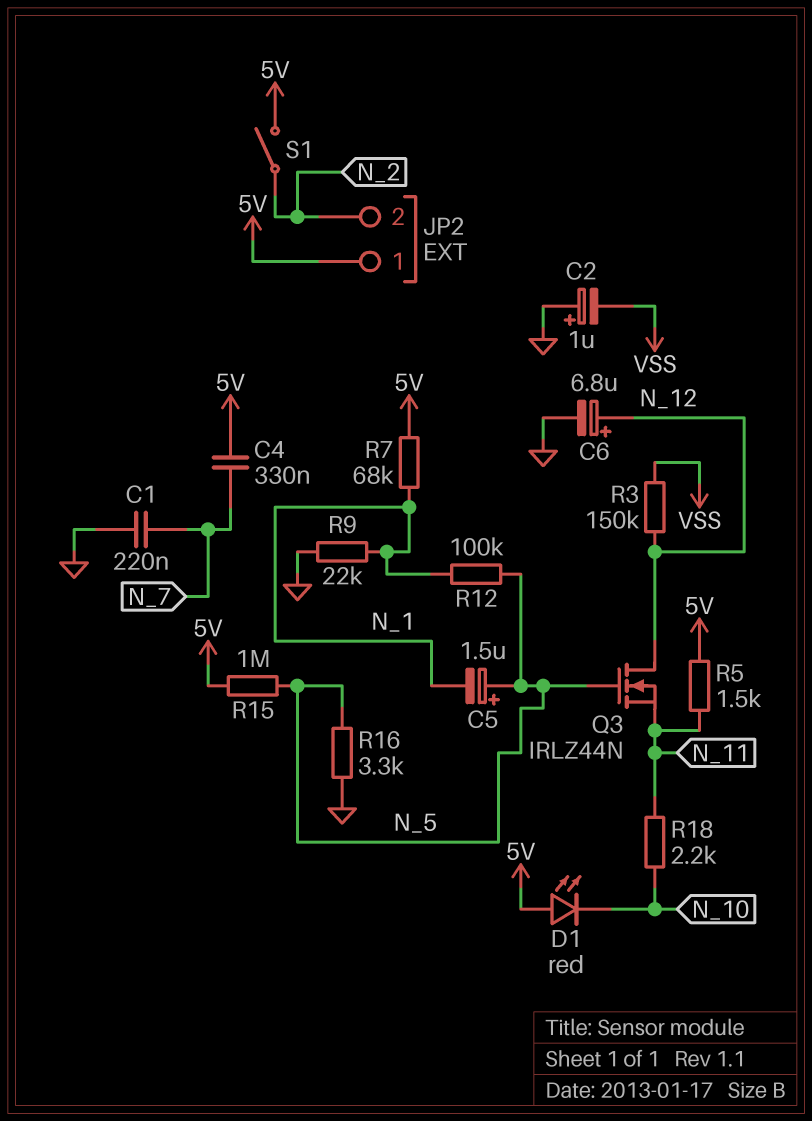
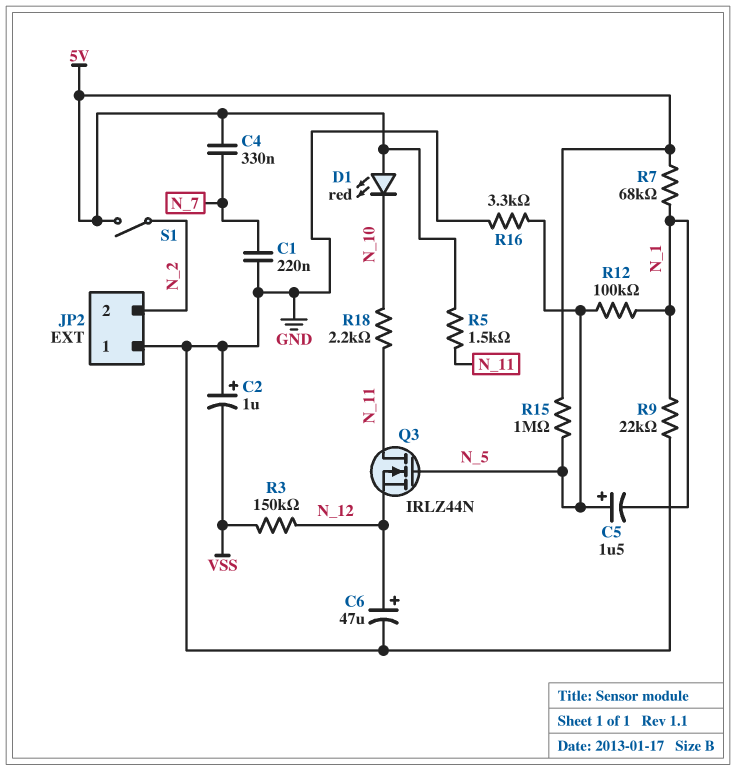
C6: 6.8uF (plus N_12, minus GND) -> 47uF (plus N_12, minus GND)
JP2 pin 1: 5V -> GND
Q3: NMOS IRLZ44N (G N_5, D N_12, S N_11) -> NMOS IRLZ44N (G N_5, D N_11, S N_12)

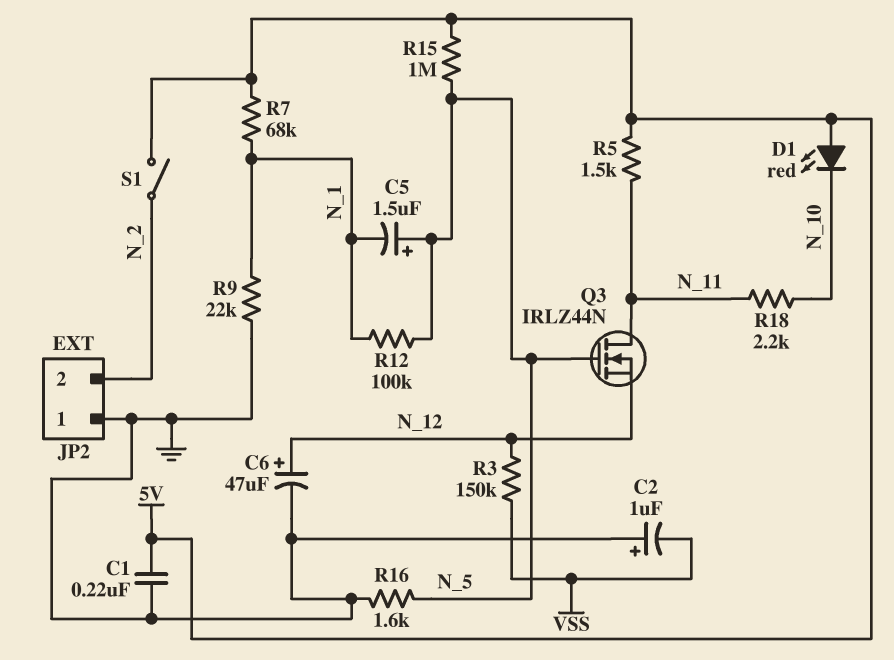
C1: 220nF (GND, N_7) -> 220nF (5V, GND)
C4: 330nF (5V, N_7) -> none
R16: 3.3k (GND, N_5) -> 1.6k (GND, N_5)

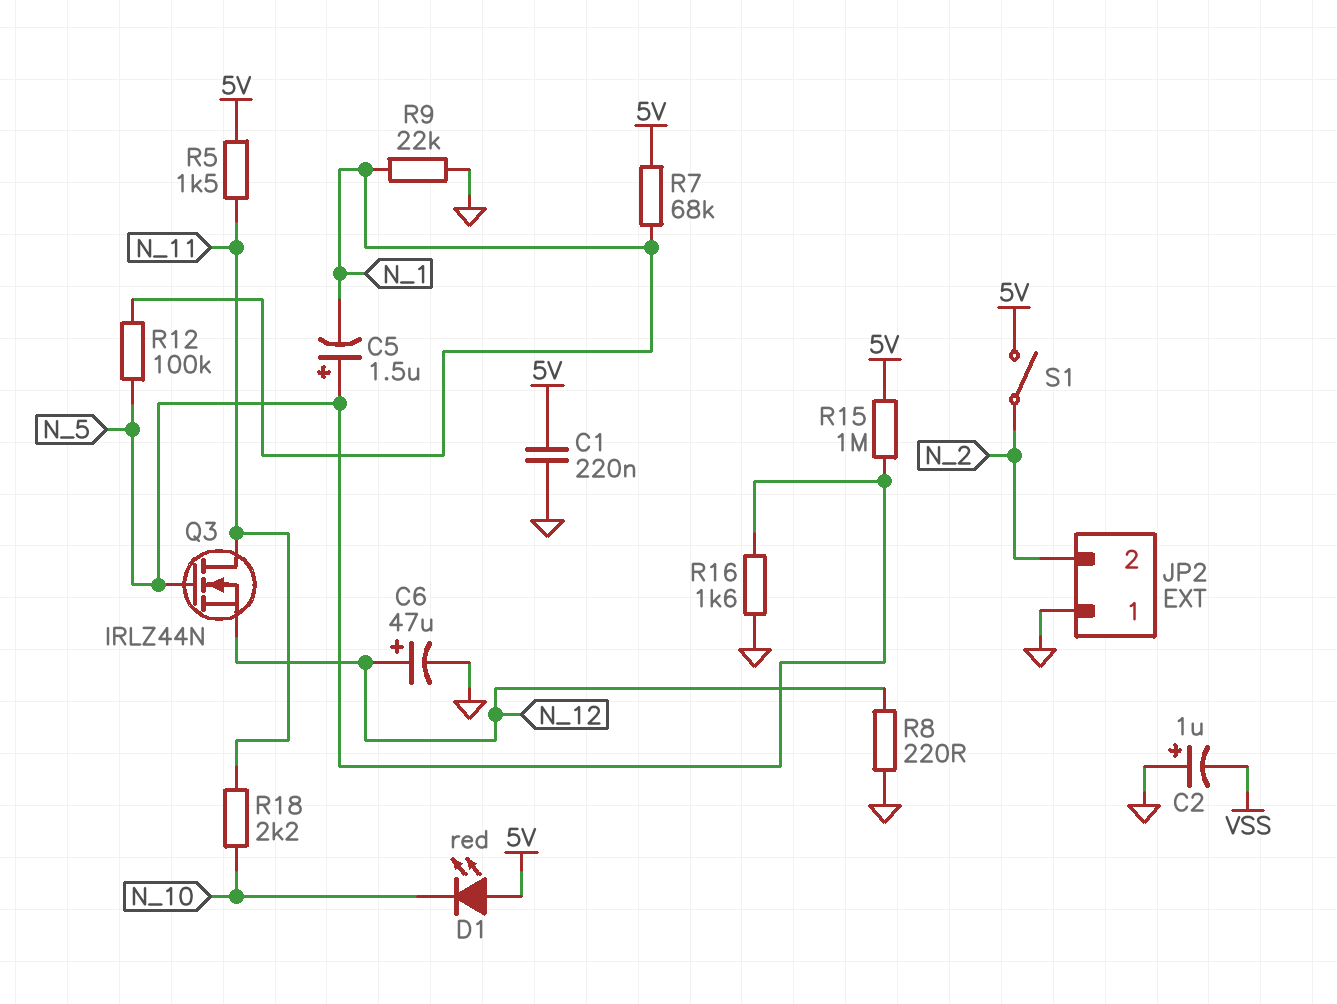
R3: 150k (N_12, VSS) -> none
R8: none -> 220 (GND, N_12)

